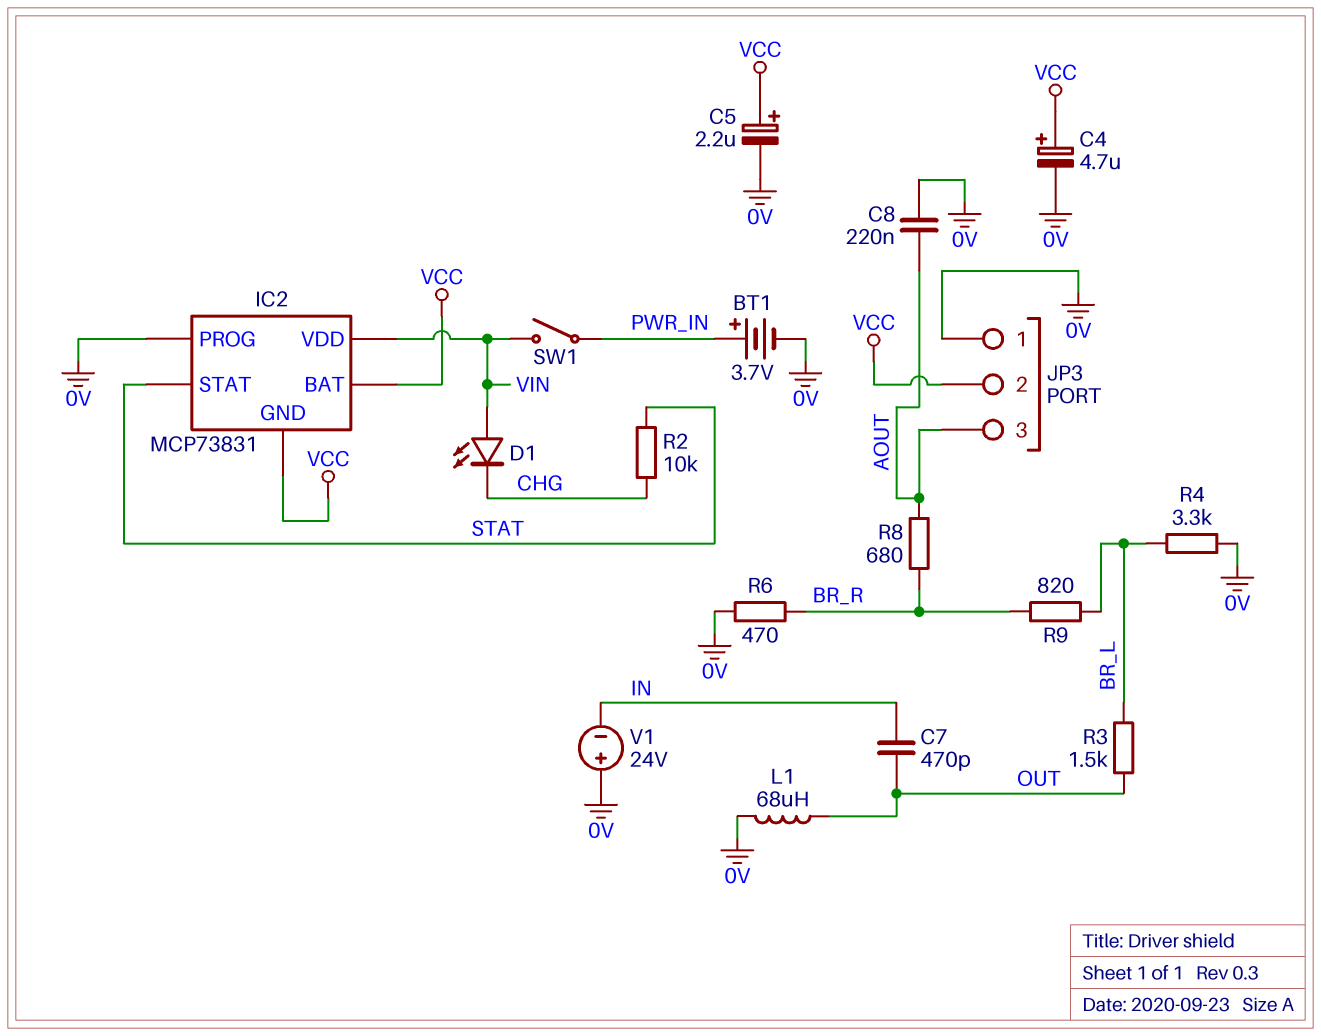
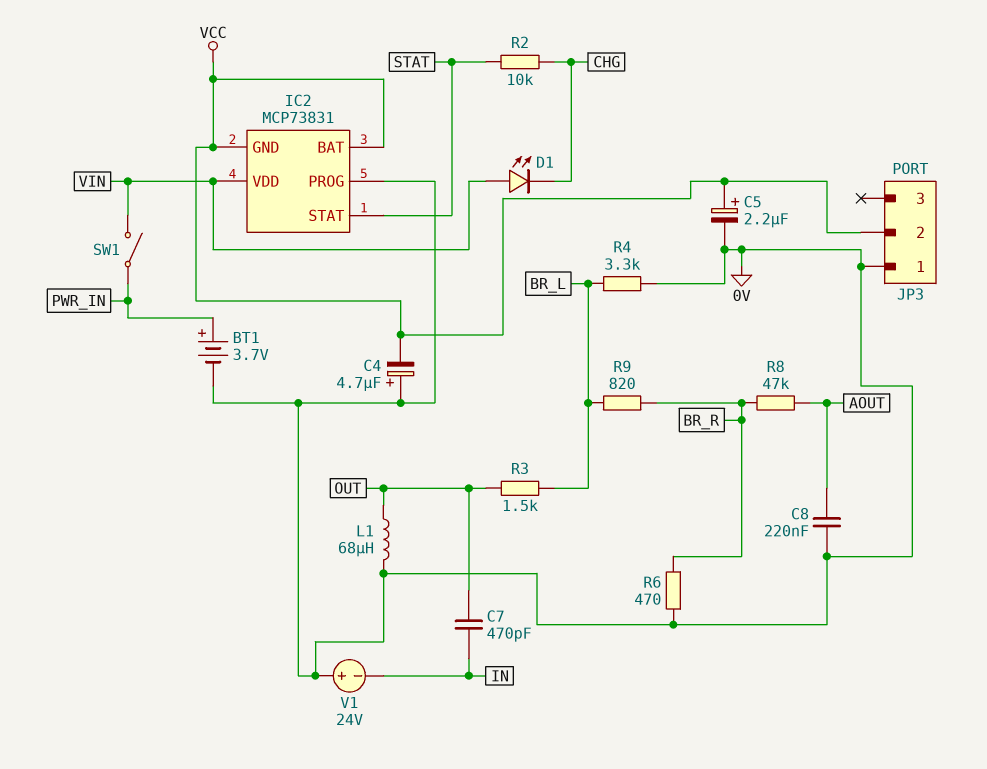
C4: 4.7uF (plus VCC, minus 0V) -> 4.7uF (plus 0V, minus VCC)
JP3 pin 3: AOUT -> none
R8: 680 (AOUT, BR_R) -> 47k (AOUT, BR_R)

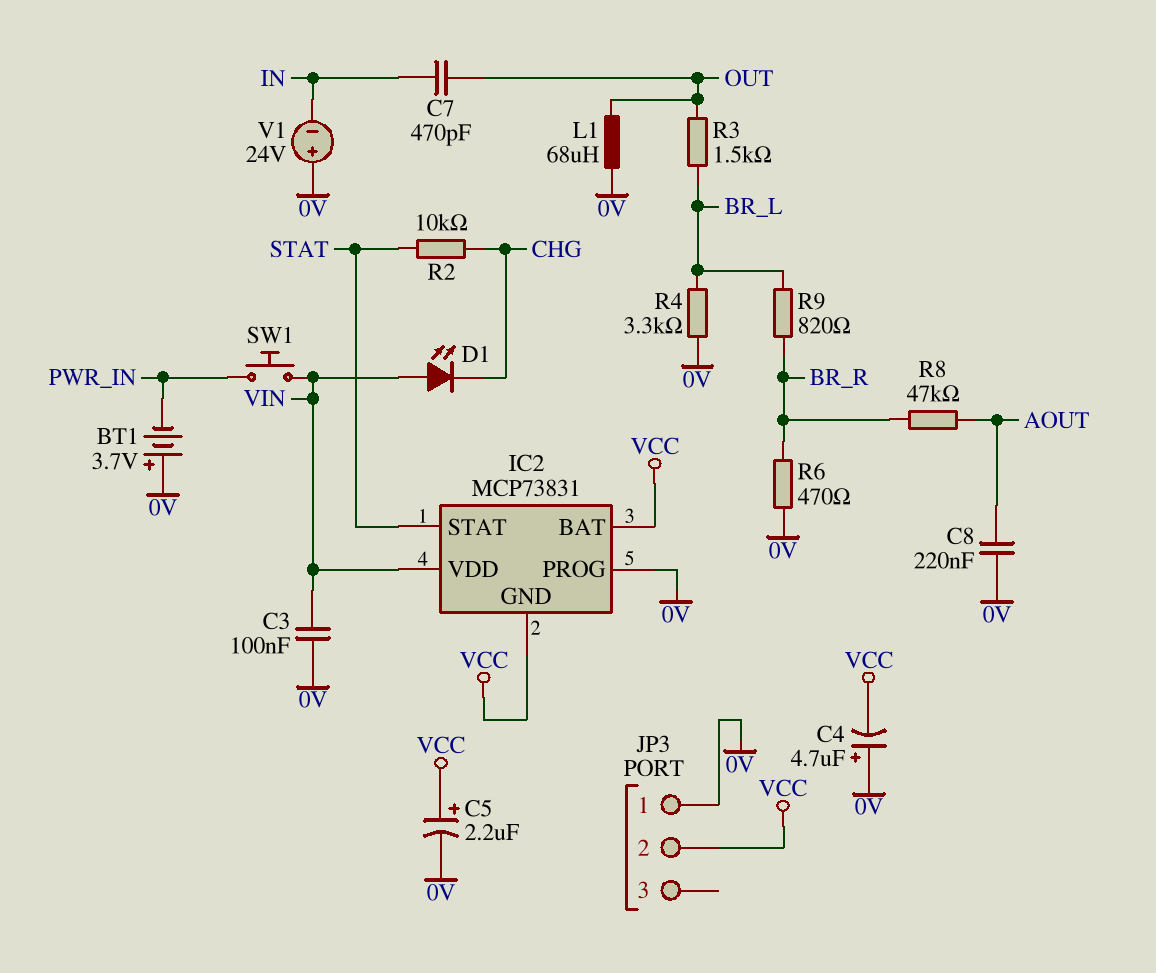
BT1: 3.7V (plus PWR_IN, minus 0V) -> 3.7V (plus 0V, minus PWR_IN)
C3: none -> 100nF (0V, VIN)
SW1: switch (PWR_IN, VIN) -> button (PWR_IN, VIN)

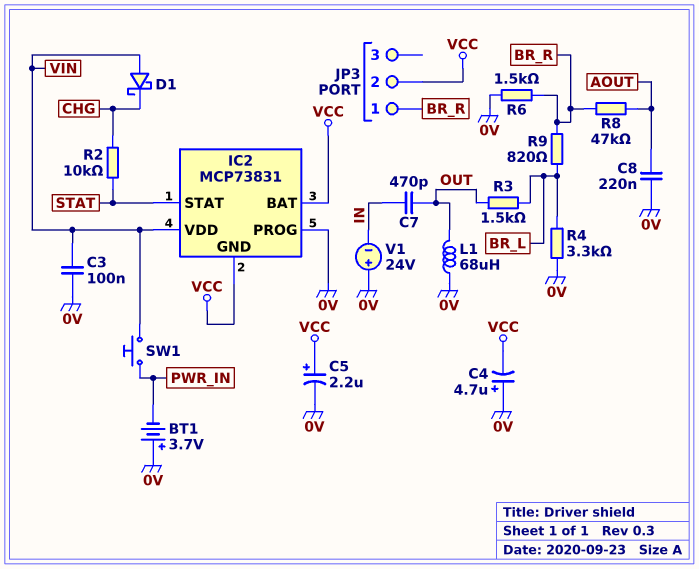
D1: LED (A VIN, K CHG) -> schottky (A VIN, K CHG)
JP3 pin 1: 0V -> BR_R
R6: 470 (0V, BR_R) -> 1.5k (0V, BR_R)

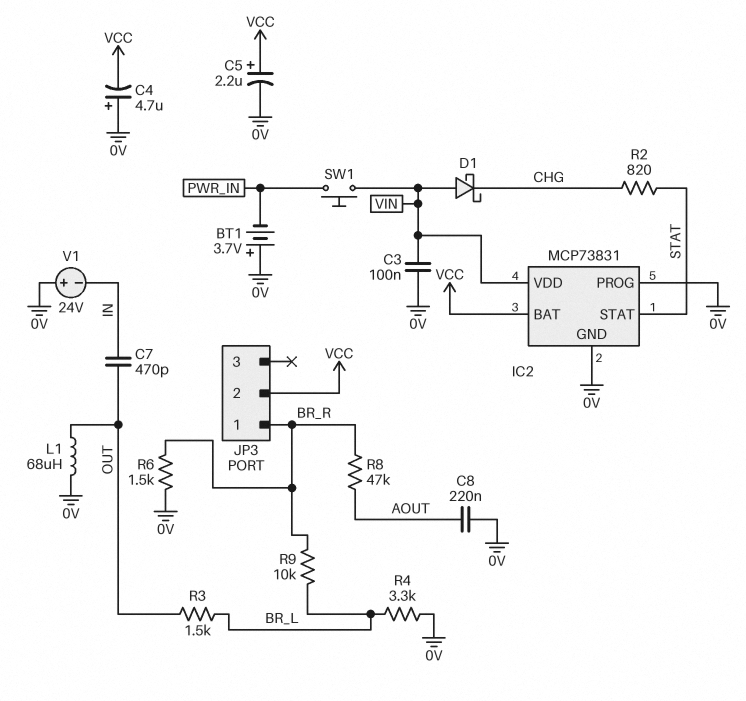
IC2 pin GND: VCC -> 0V
R2: 10k (CHG, STAT) -> 820 (CHG, STAT)
R9: 820 (BR_L, BR_R) -> 10k (BR_L, BR_R)

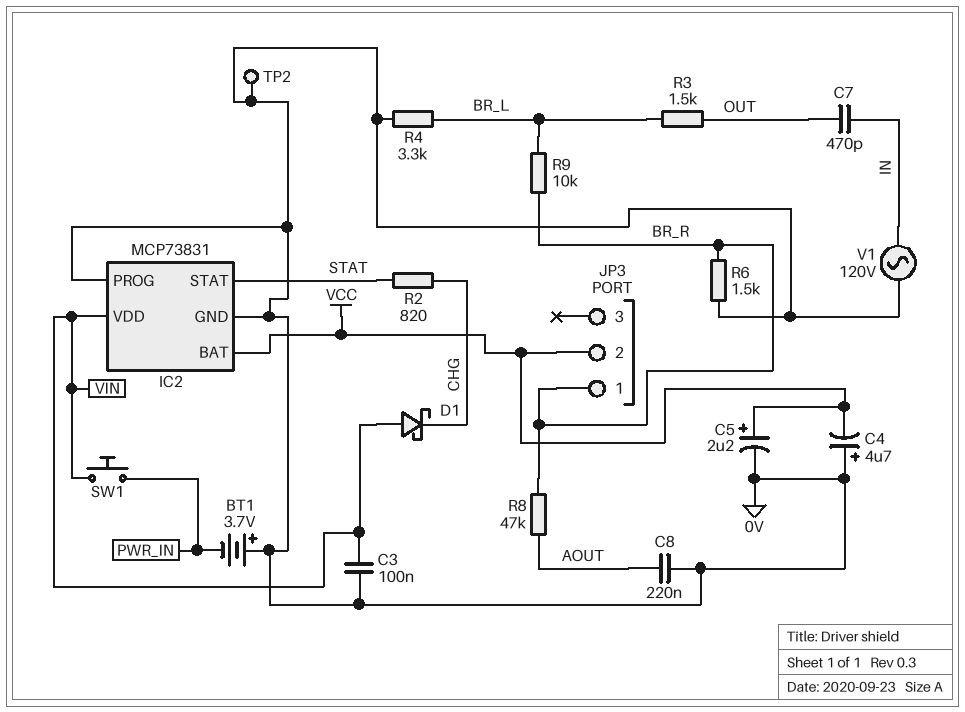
L1: 68uH (0V, OUT) -> none
TP2: none -> test point (0V)
V1: 24V (plus 0V, minus IN) -> AC 120V (0V, IN)

